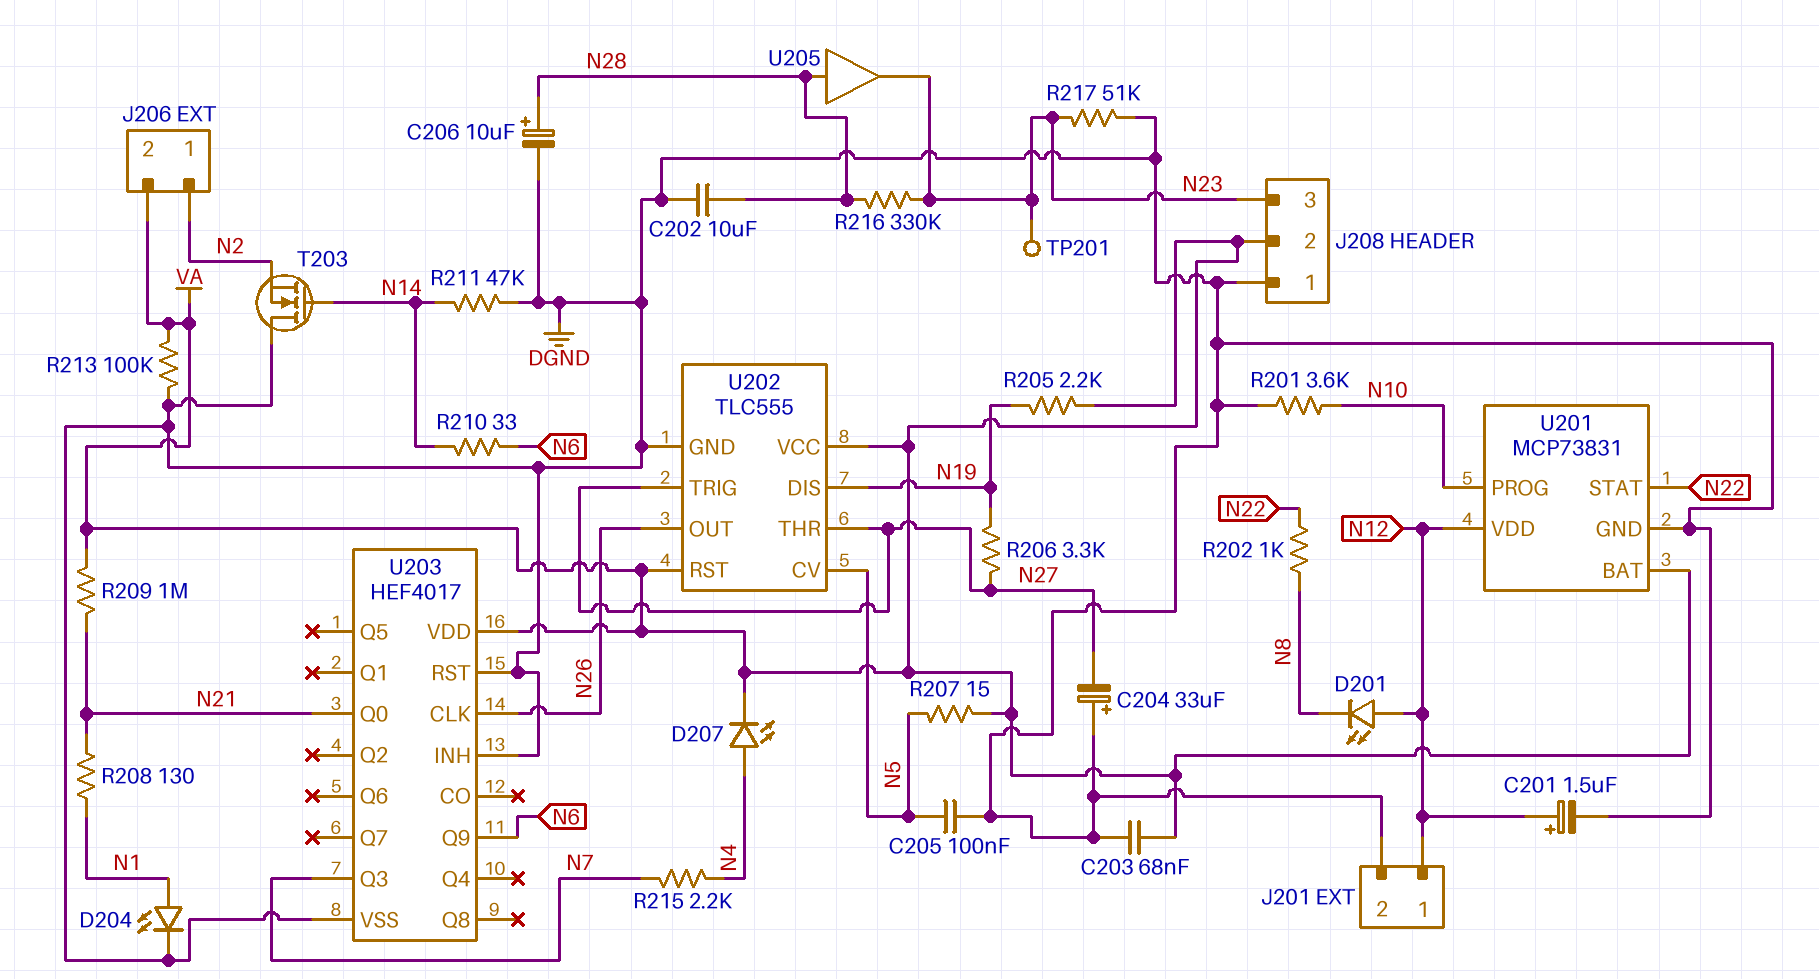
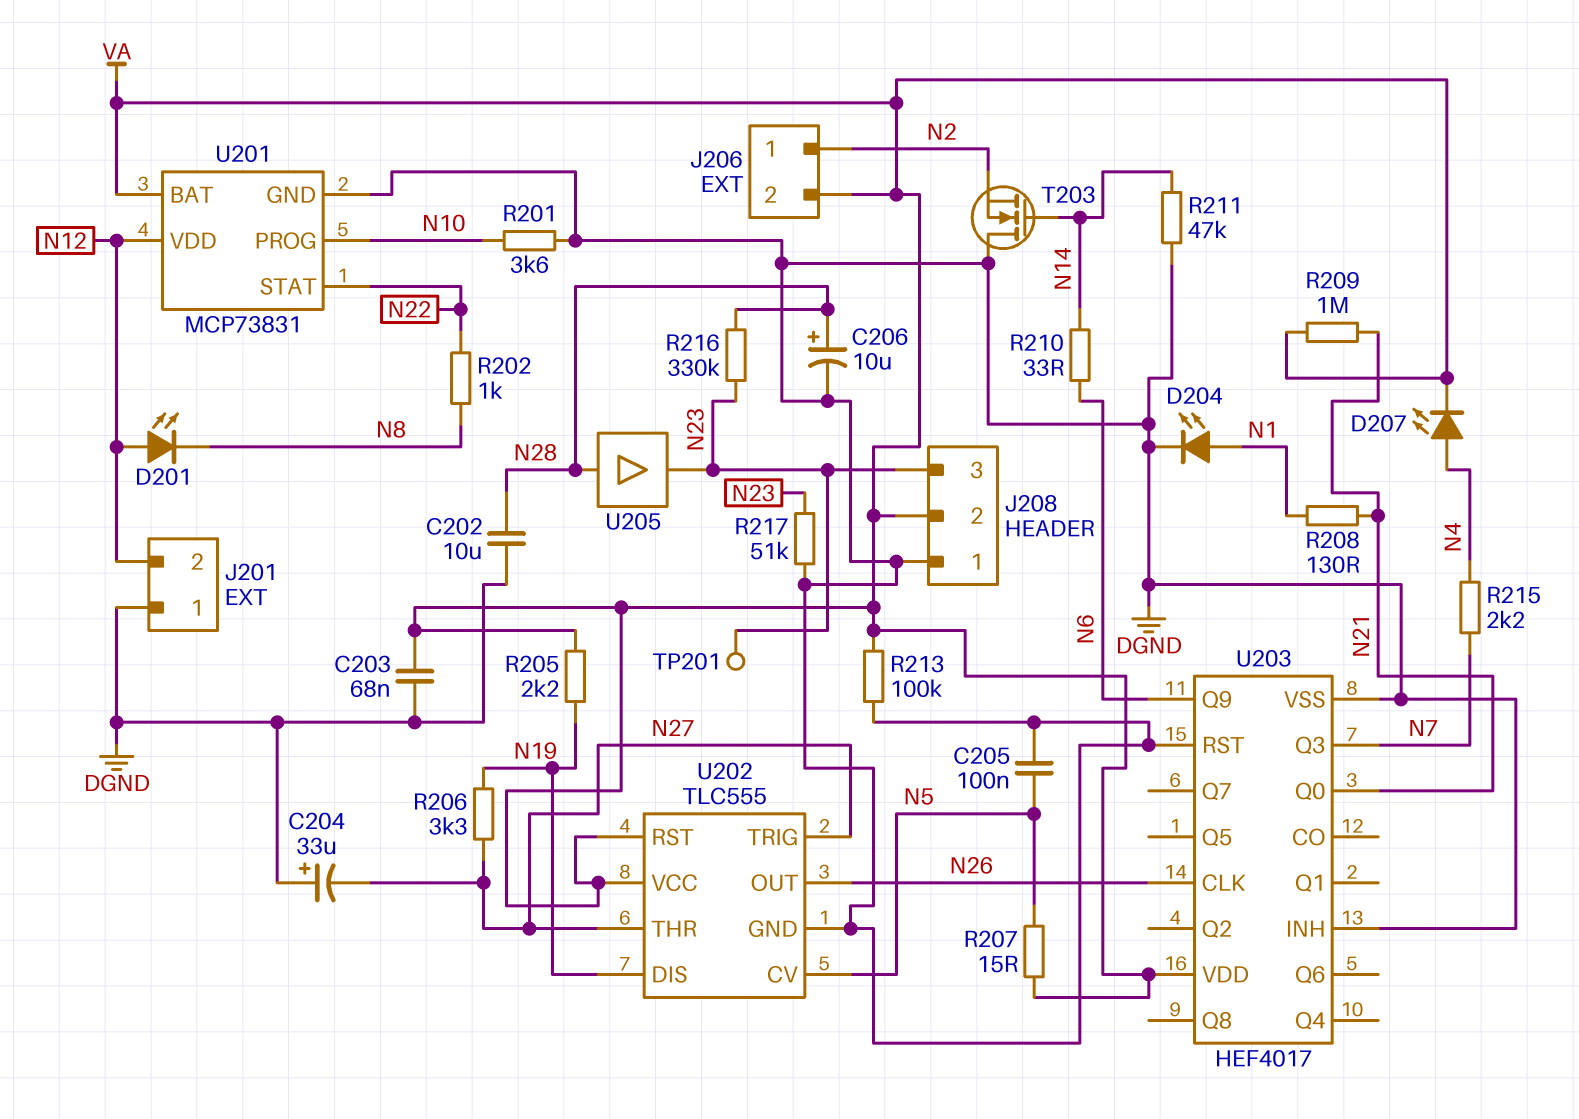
C201: 1.5uF (plus N12, minus DGND) -> none
J201 pin 1: N12 -> DGND
J201 pin 2: DGND -> N12

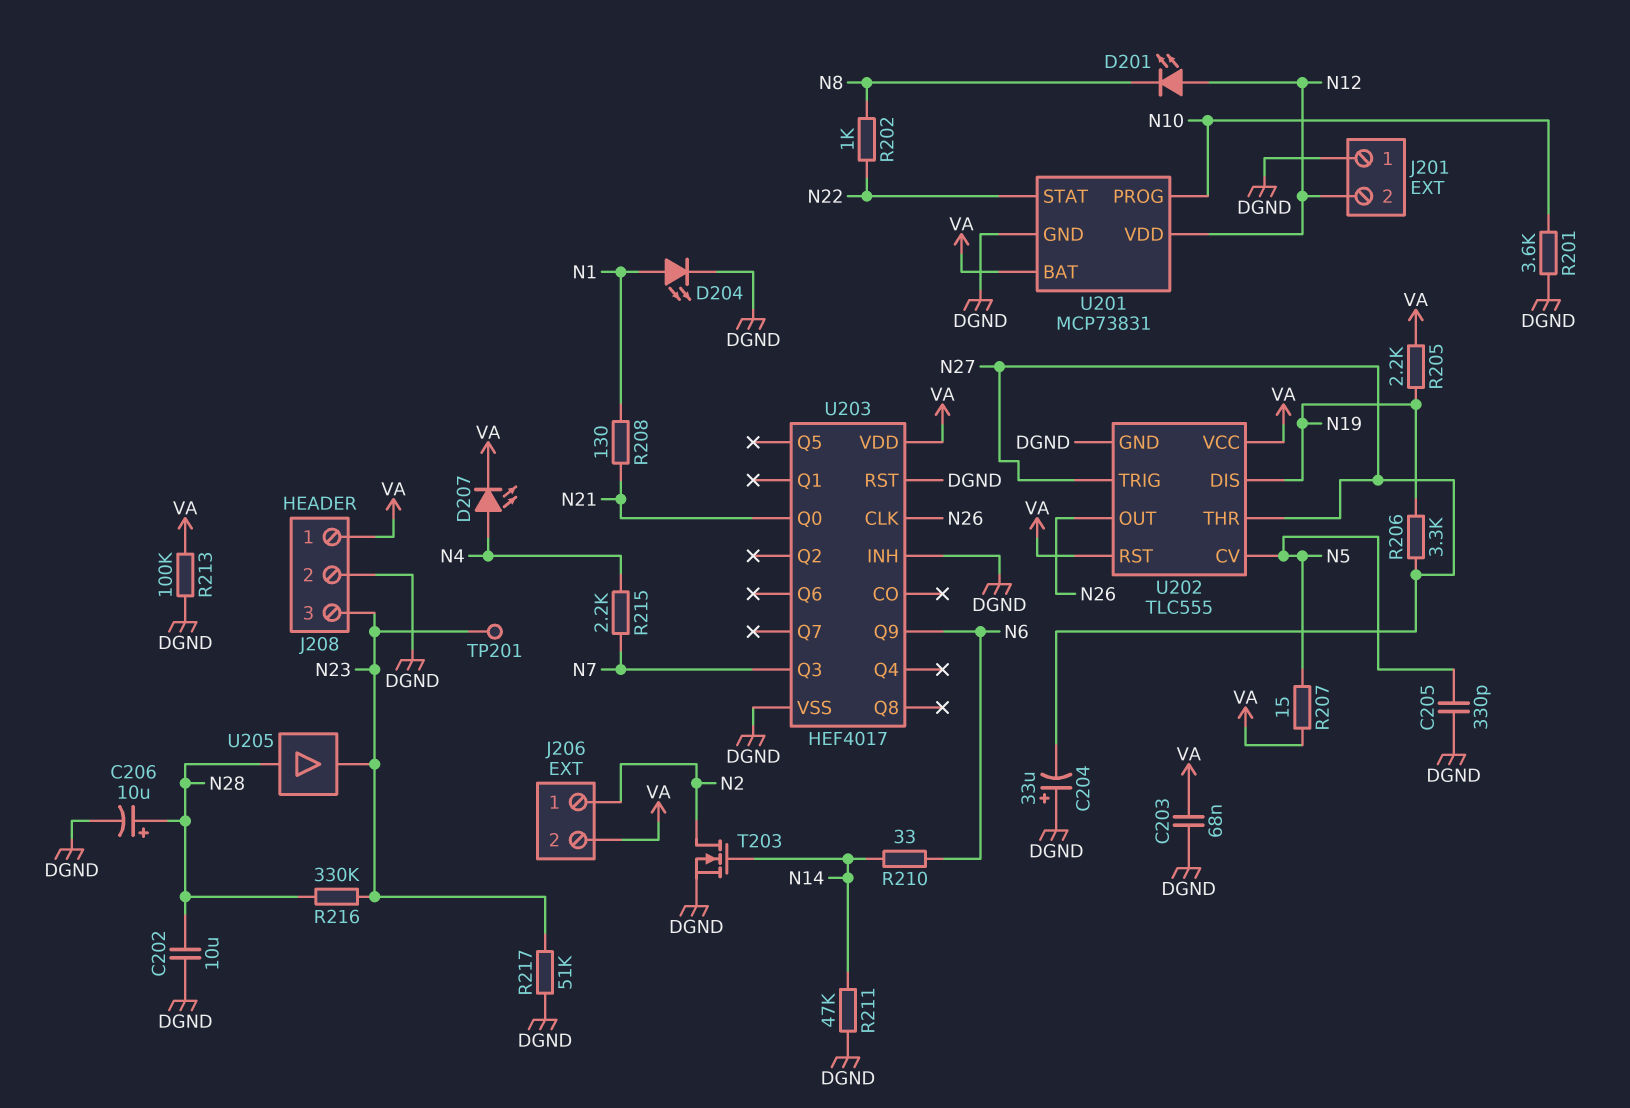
C205: 100nF (DGND, N5) -> 330pF (DGND, N5)
J208 pin 1: DGND -> VA
J208 pin 2: VA -> DGND
R209: 1M (N21, VA) -> none
T203: NMOS (G N14, D DGND, S N2) -> NMOS (G N14, D N2, S DGND)

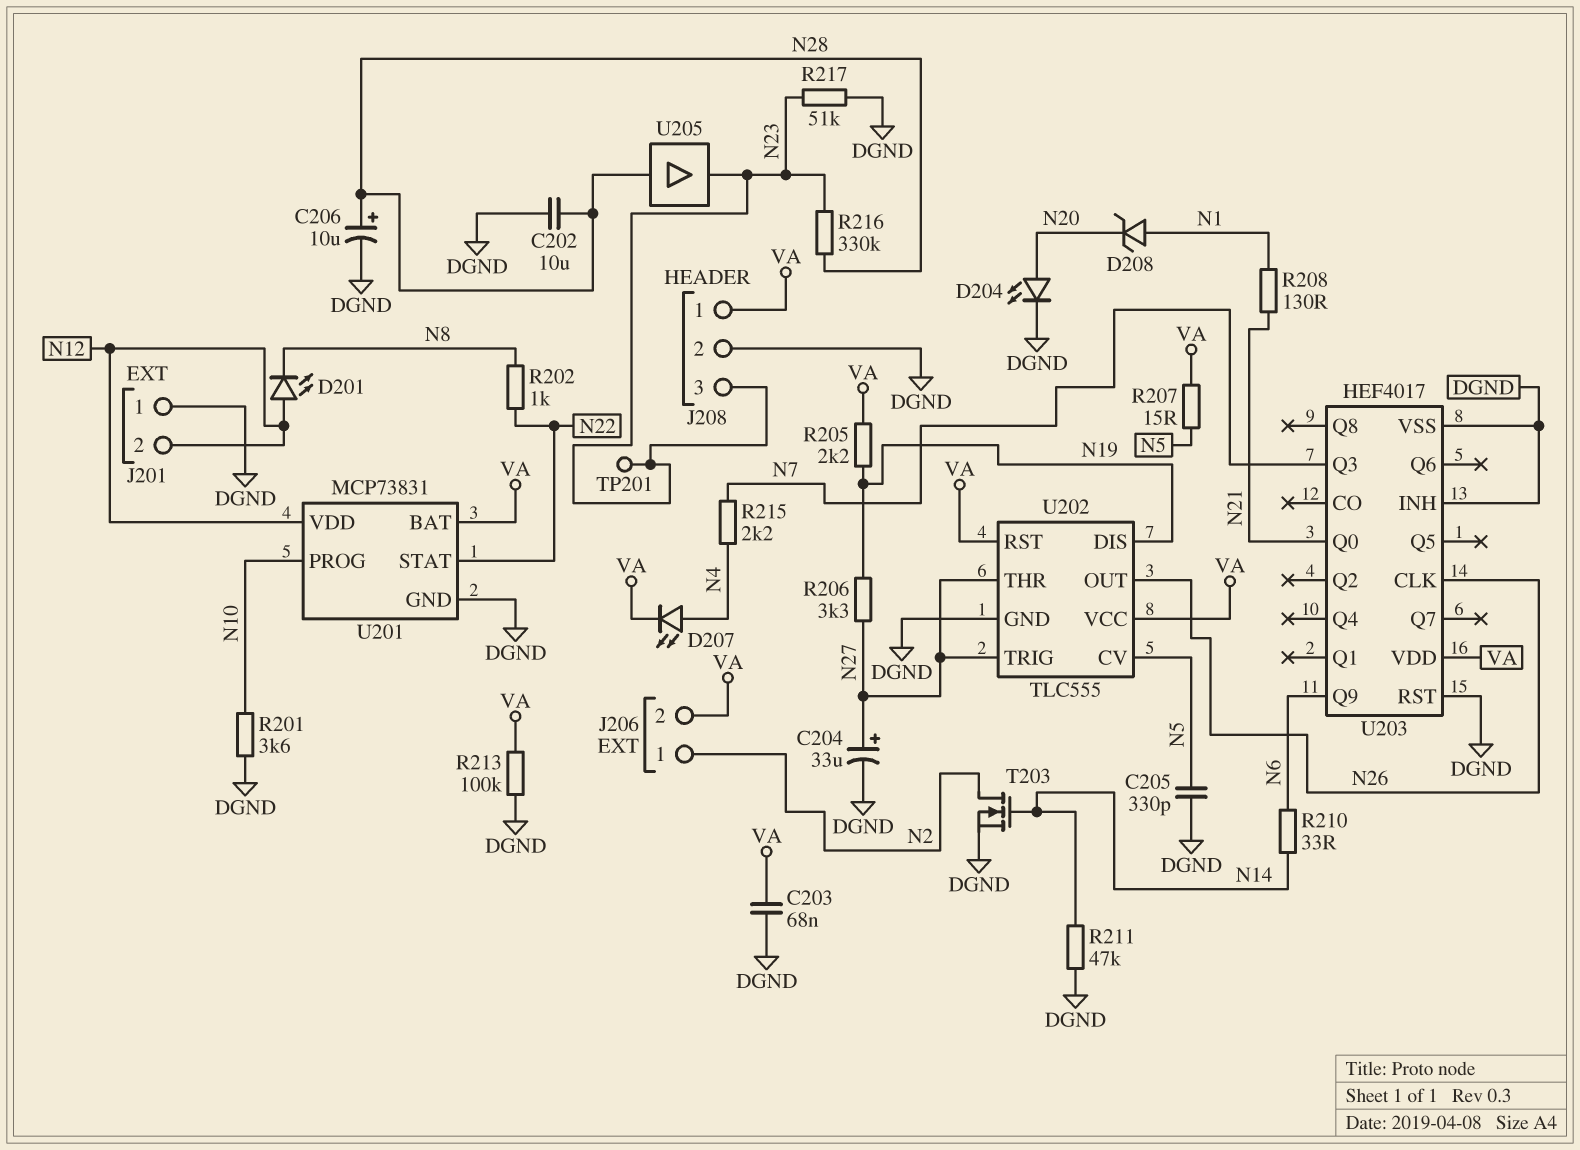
C204: 33uF (plus DGND, minus N27) -> 33uF (plus N27, minus DGND)
D204: LED (A N1, K DGND) -> LED (A N20, K DGND)
D208: none -> zener (A N1, K N20)

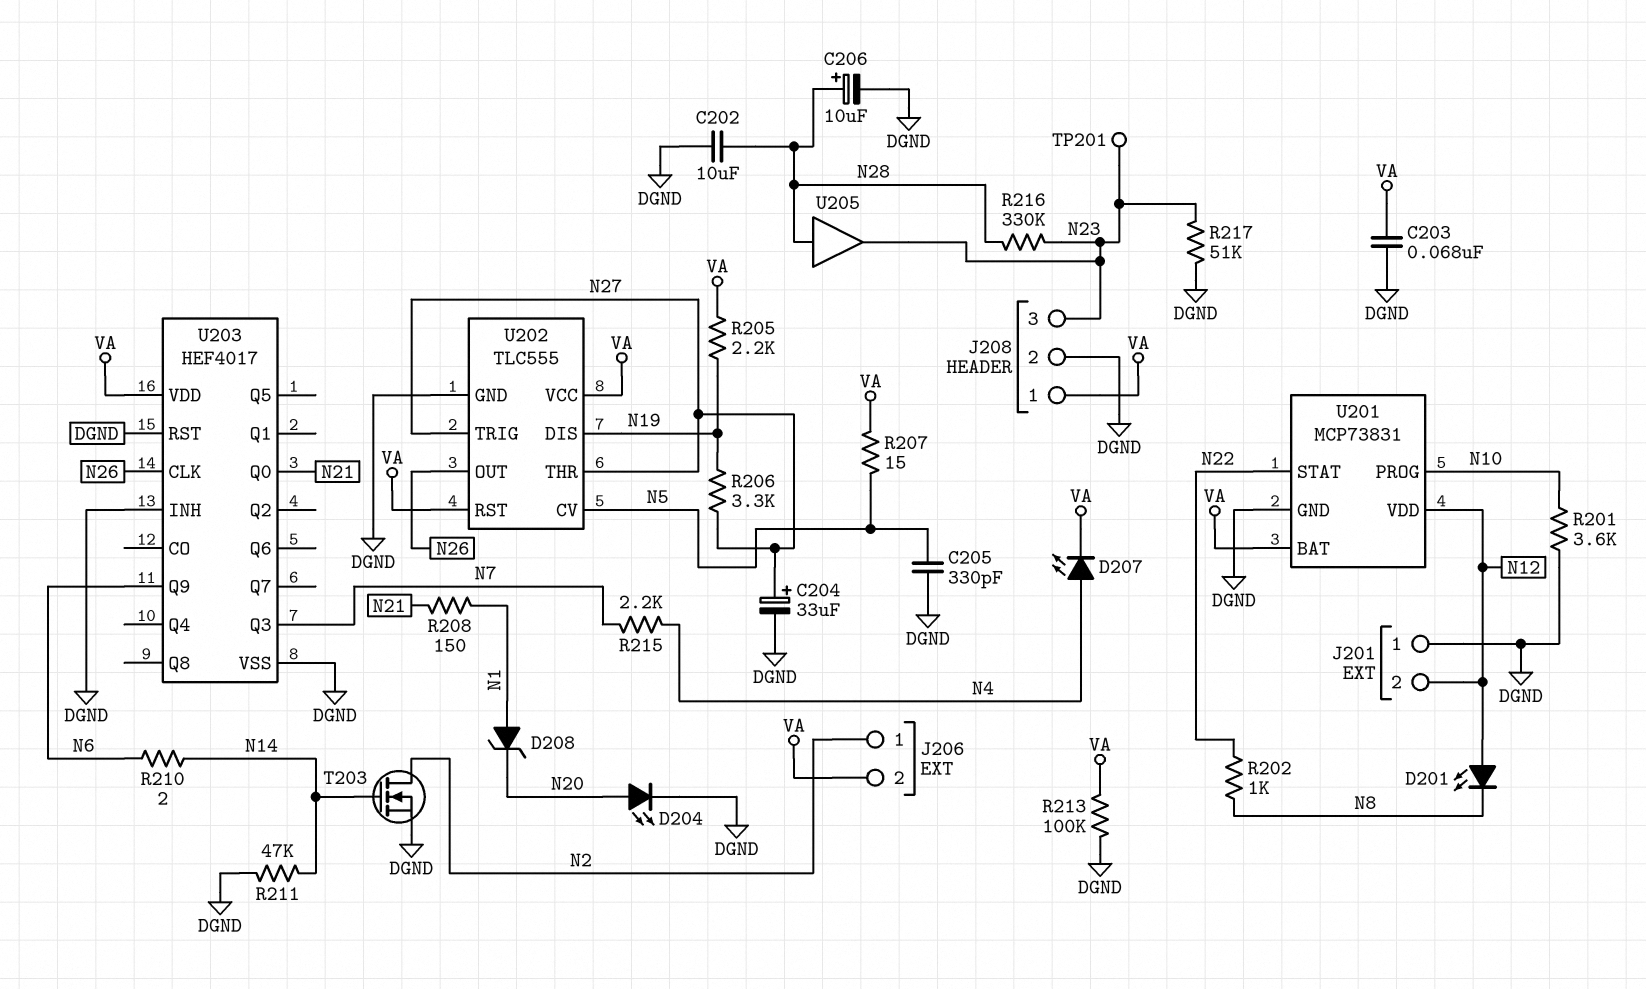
R208: 130 (N1, N21) -> 150 (N1, N21)
R210: 33 (N6, N14) -> 2 (N6, N14)

